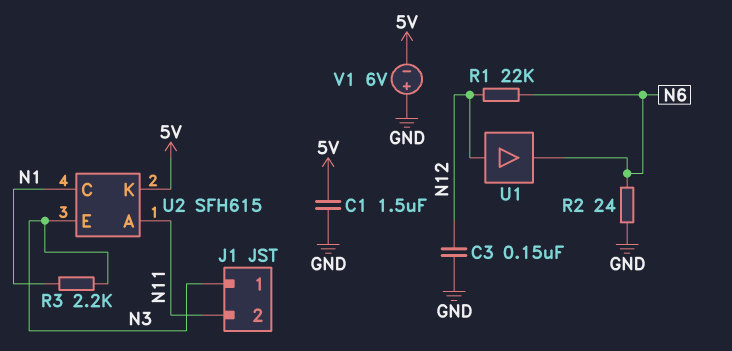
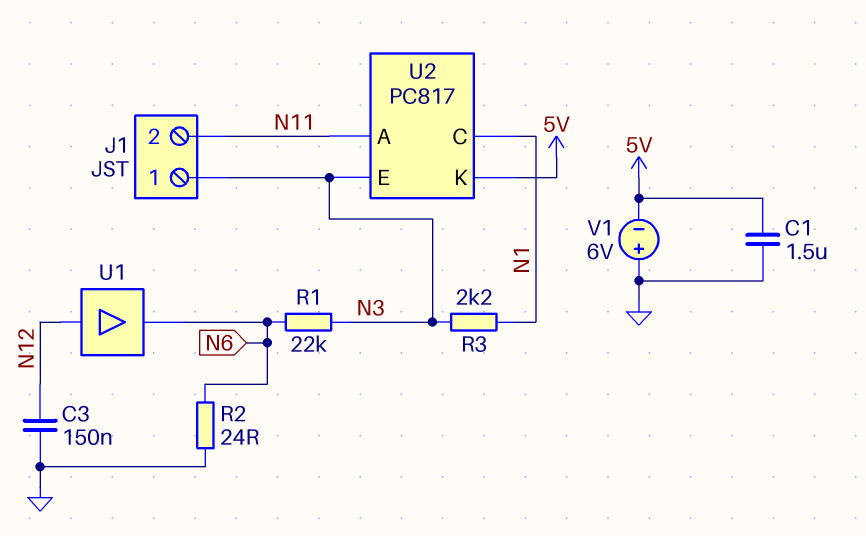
R1: 22k (N6, N12) -> 22k (N3, N6)
U2: SFH615 -> PC817

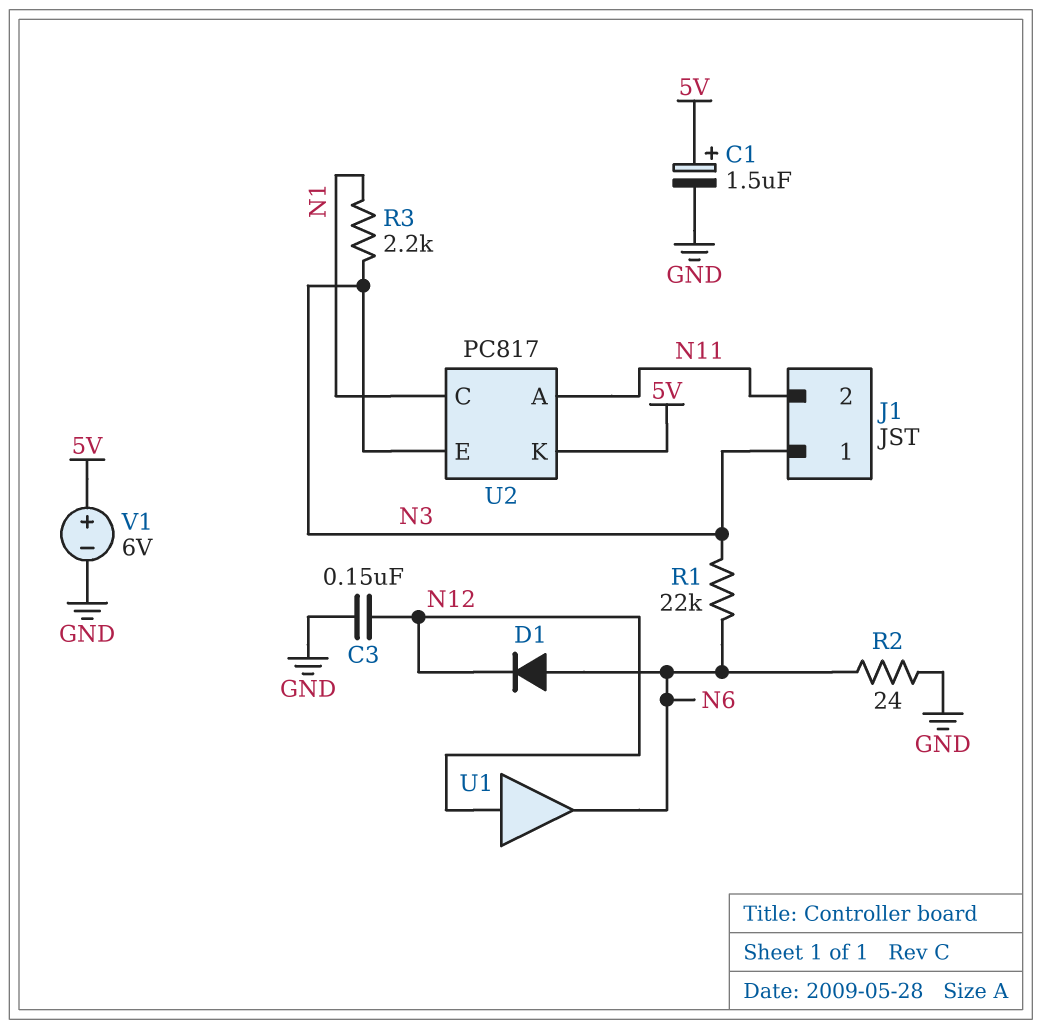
C1: 1.5uF (5V, GND) -> 1.5uF (plus 5V, minus GND)
D1: none -> diode (A N6, K N12)
V1: 6V (plus GND, minus 5V) -> 6V (plus 5V, minus GND)

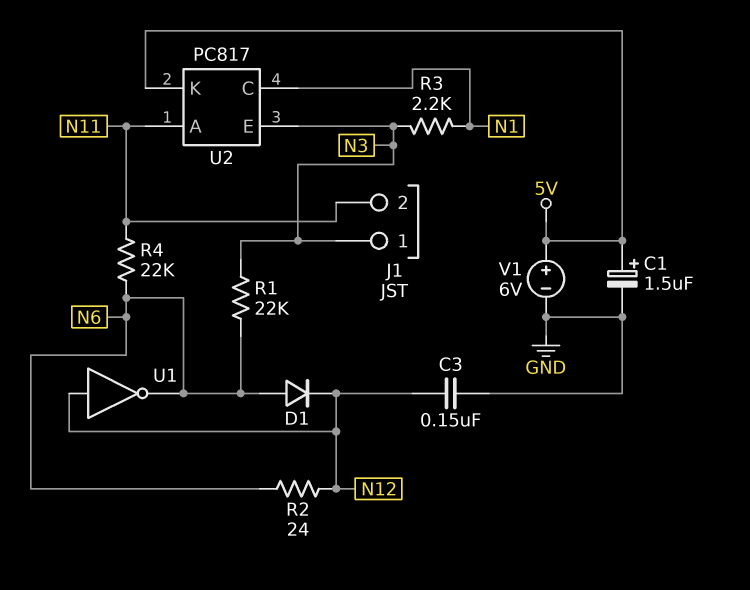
R2: 24 (GND, N6) -> 24 (N6, N12)
R4: none -> 22k (N6, N11)
U1: buffer (in N12, out N6) -> NOT (in N12, out N6)

